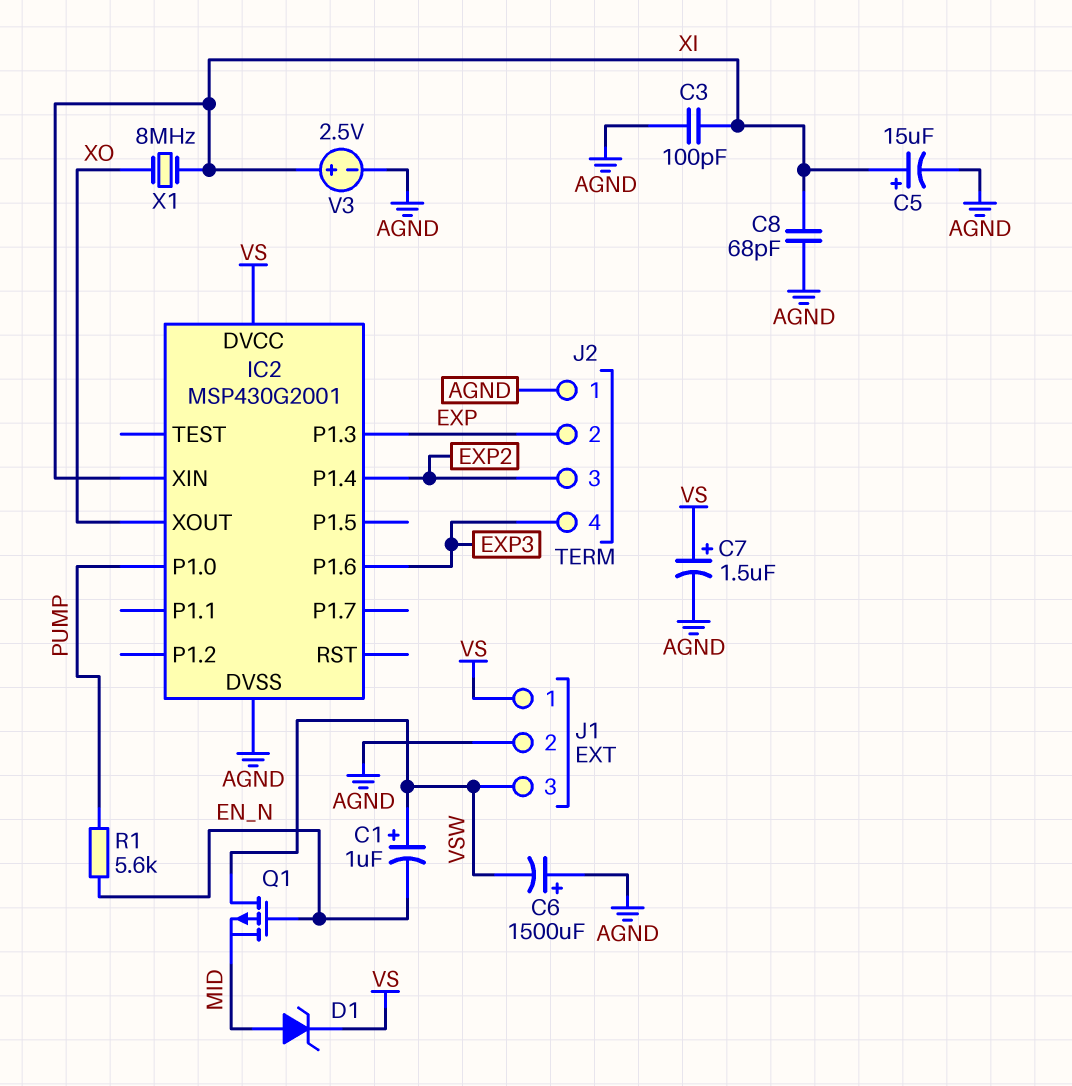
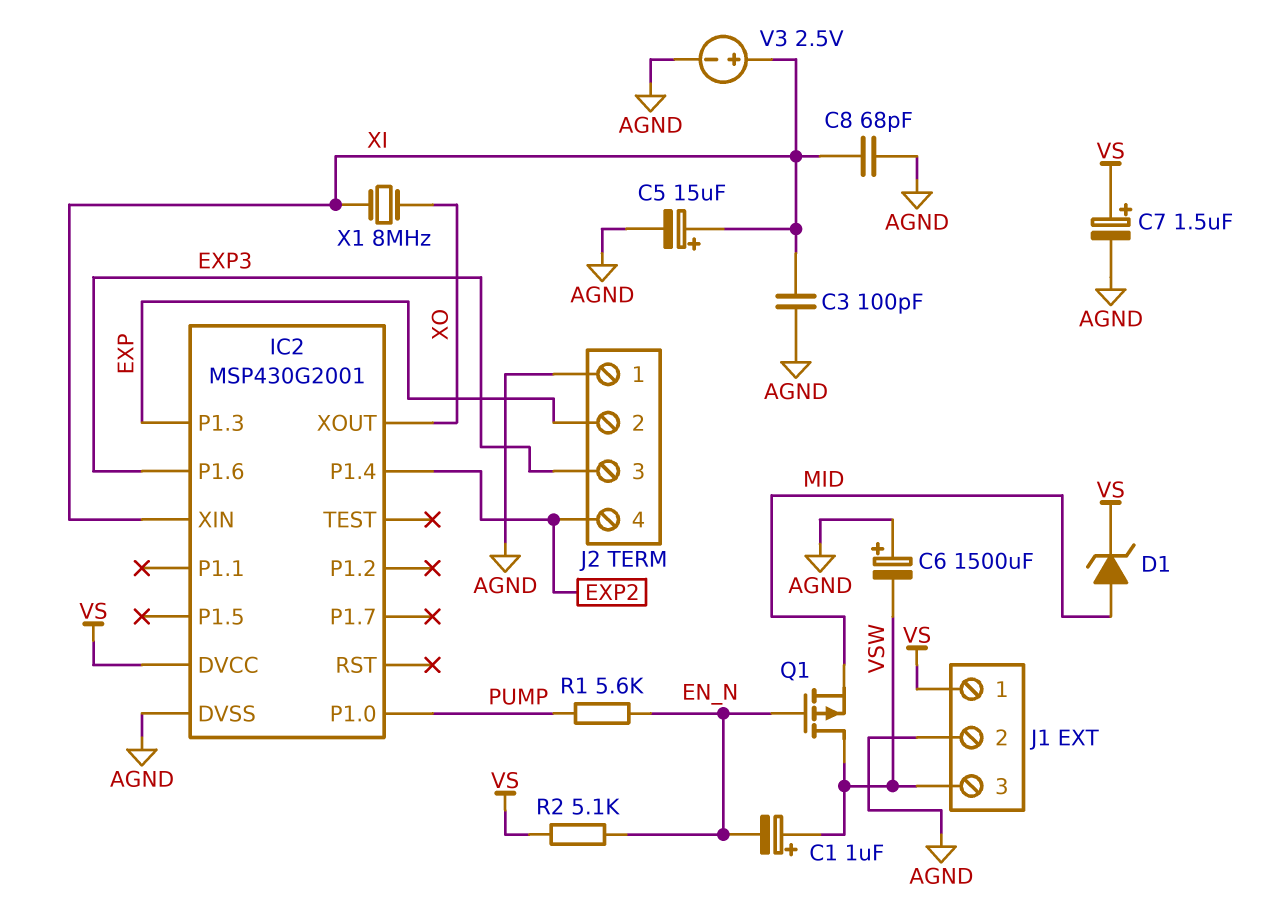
J2 pin 3: EXP2 -> EXP3
J2 pin 4: EXP3 -> EXP2
R2: none -> 5.1k (EN_N, VS)

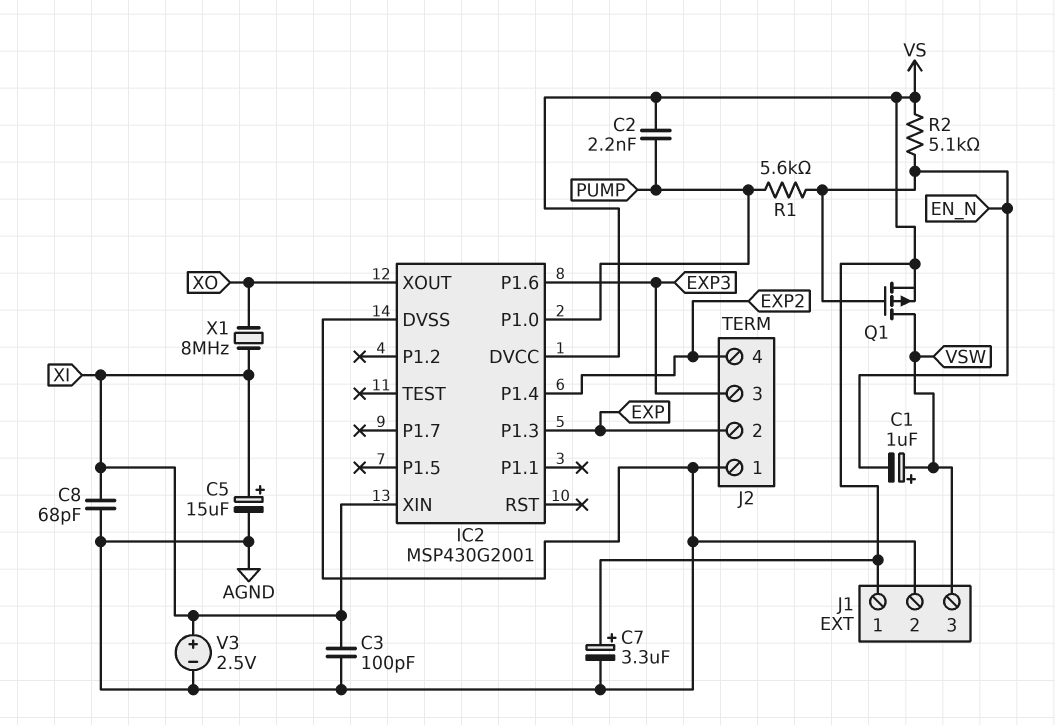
C2: none -> 2.2nF (PUMP, VS)
C6: 1500uF (plus AGND, minus VSW) -> none
C7: 1.5uF (plus VS, minus AGND) -> 3.3uF (plus VS, minus AGND)
D1: zener (A MID, K VS) -> none
Q1: PMOS (G EN_N, D VSW, S MID) -> PMOS (G EN_N, D VSW, S VS)

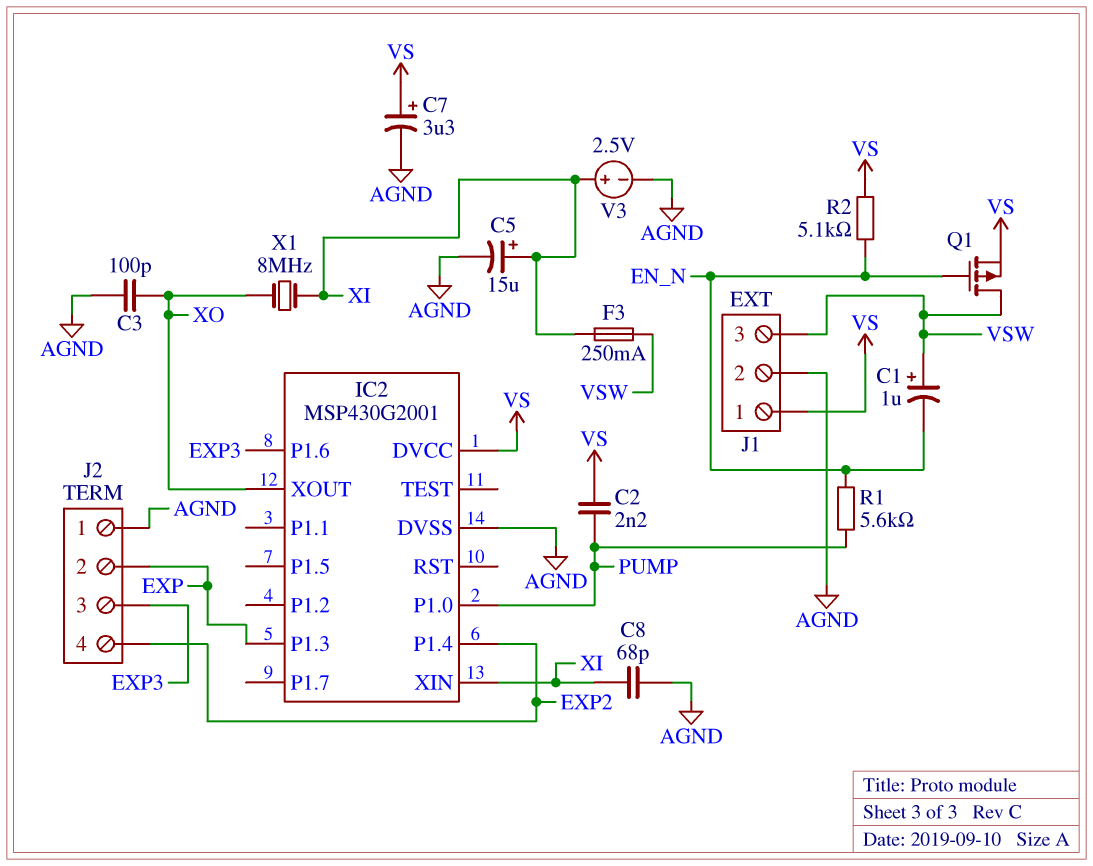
C3: 100pF (AGND, XI) -> 100pF (AGND, XO)
F3: none -> 250mA (VSW, XI)

